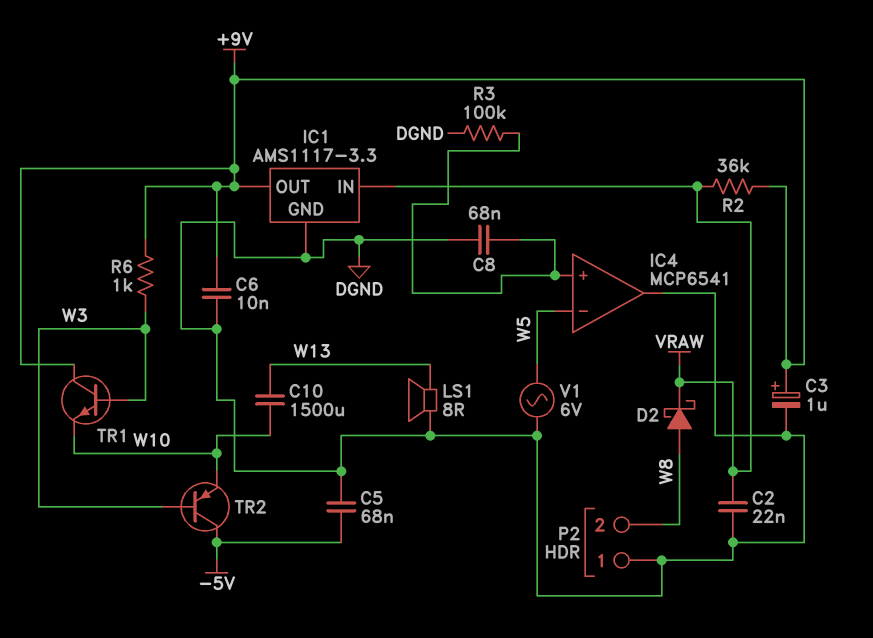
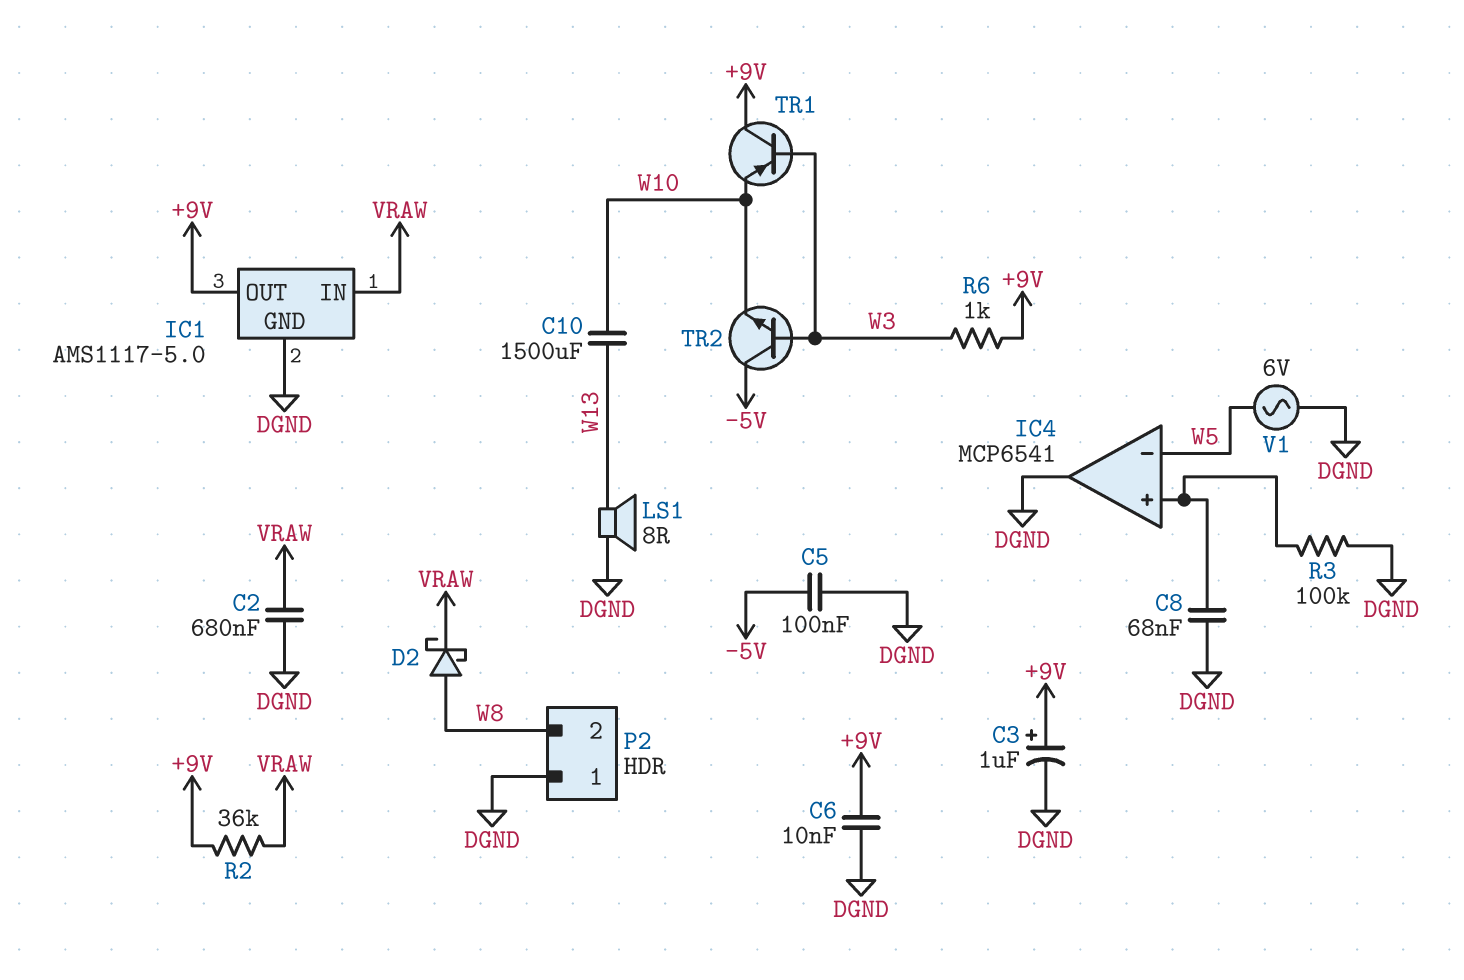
C2: 22nF (DGND, VRAW) -> 680nF (DGND, VRAW)
C5: 68nF (-5V, DGND) -> 100nF (-5V, DGND)
IC1: AMS1117-3.3 -> AMS1117-5.0
TR1: NPN (B W3, C +9V, E W10) -> PNP (B W3, C +9V, E W10)
TR2: PNP (B W3, C -5V, E W10) -> NPN (B W3, C -5V, E W10)

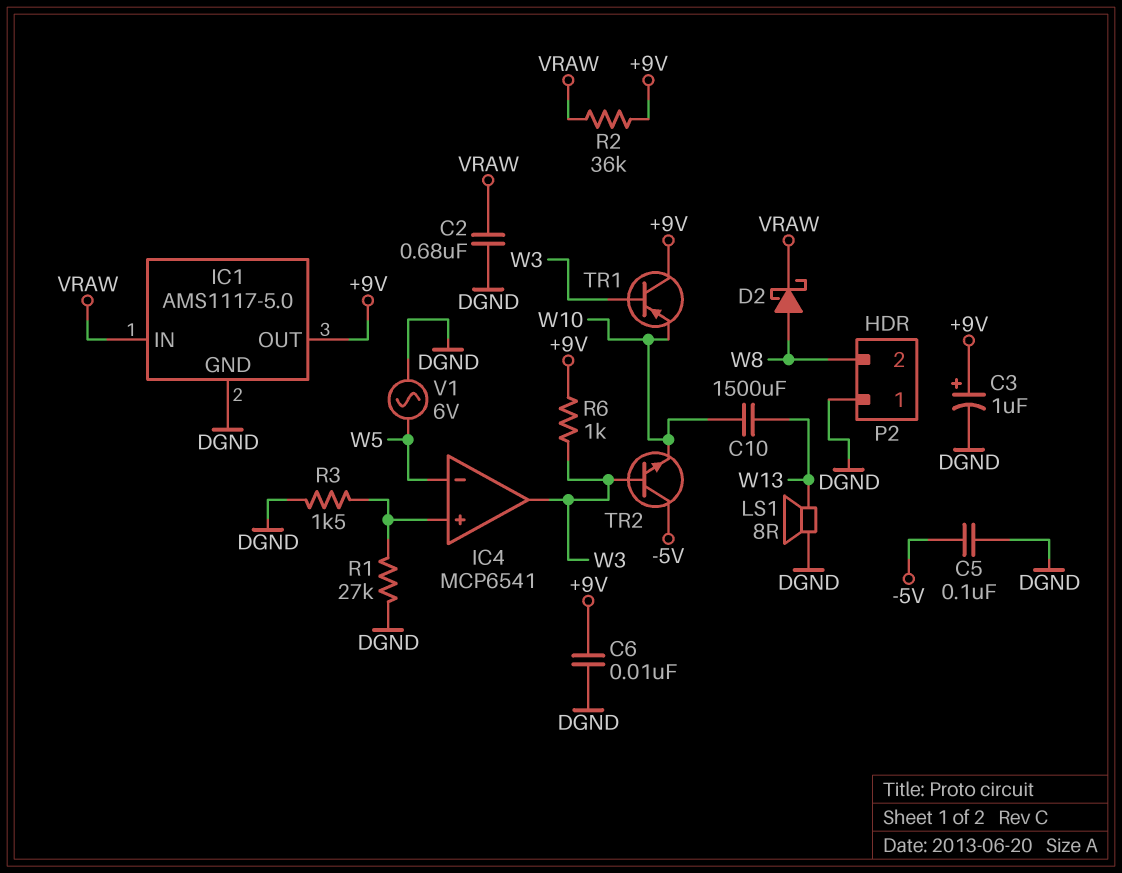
C8: 68nF (DGND, IC4/in+) -> none
IC4 pin out: DGND -> W3
R1: none -> 27k (DGND, IC4/in+)
R3: 100k (DGND, IC4/in+) -> 1.5k (DGND, IC4/in+)

